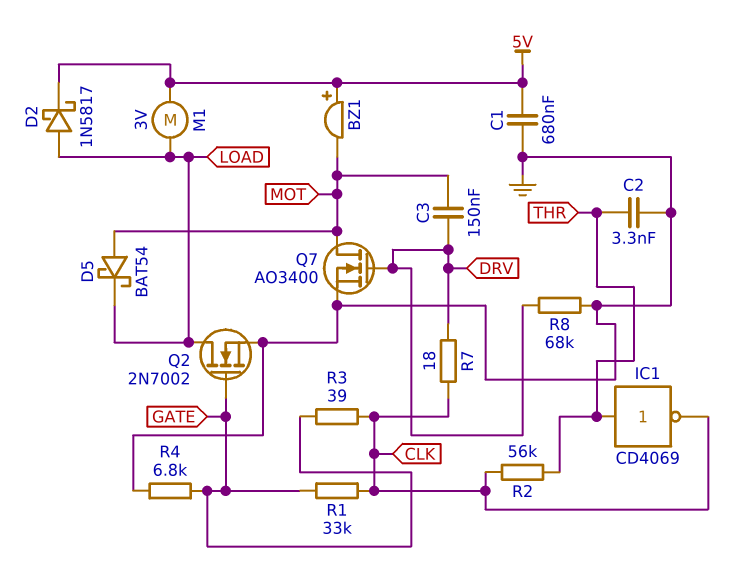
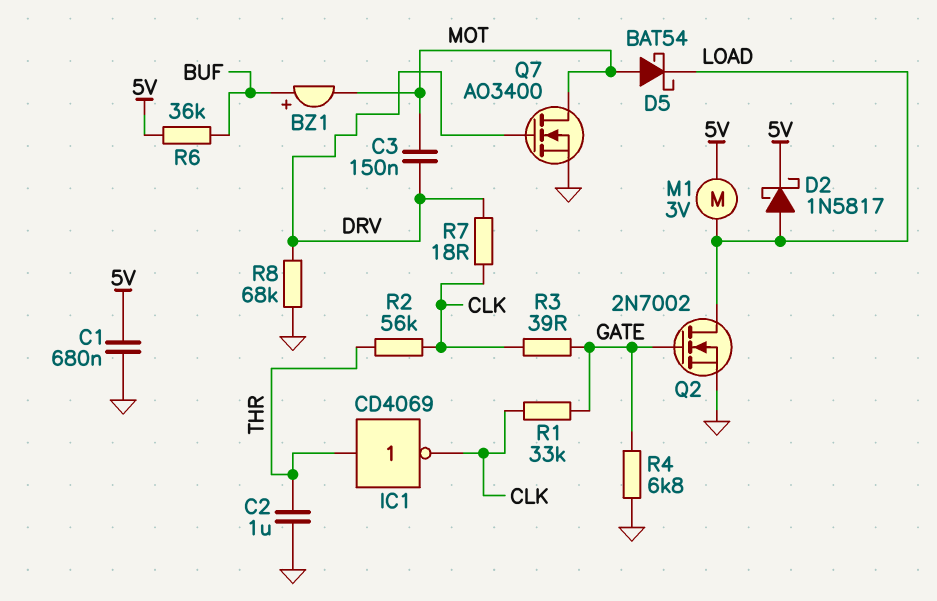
BZ1: buzzer (plus 5V, minus MOT) -> buzzer (plus BUF, minus MOT)
C2: 3.3nF (GND, THR) -> 1uF (GND, THR)
R6: none -> 36k (5V, BUF)

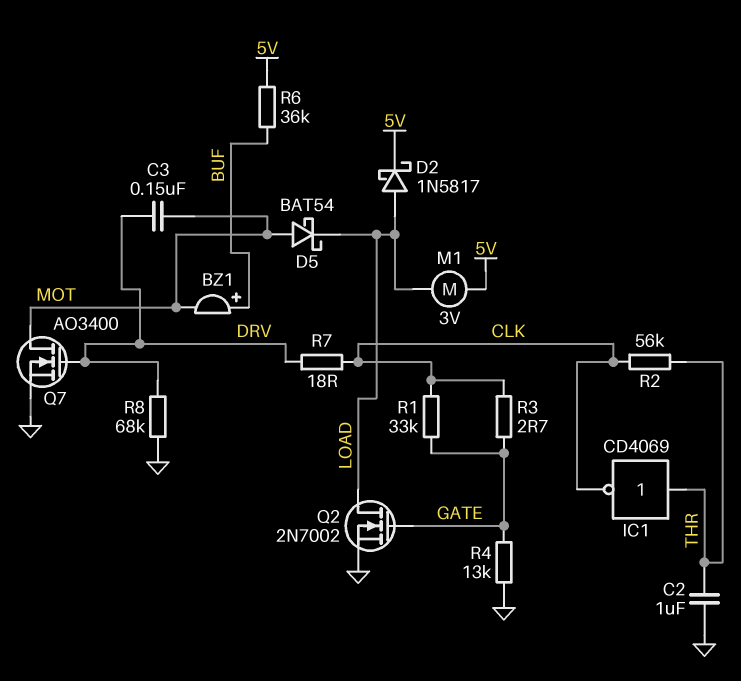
C1: 680nF (5V, GND) -> none
R3: 39 (CLK, GATE) -> 2.7 (CLK, GATE)
R4: 6.8k (GATE, GND) -> 13k (GATE, GND)

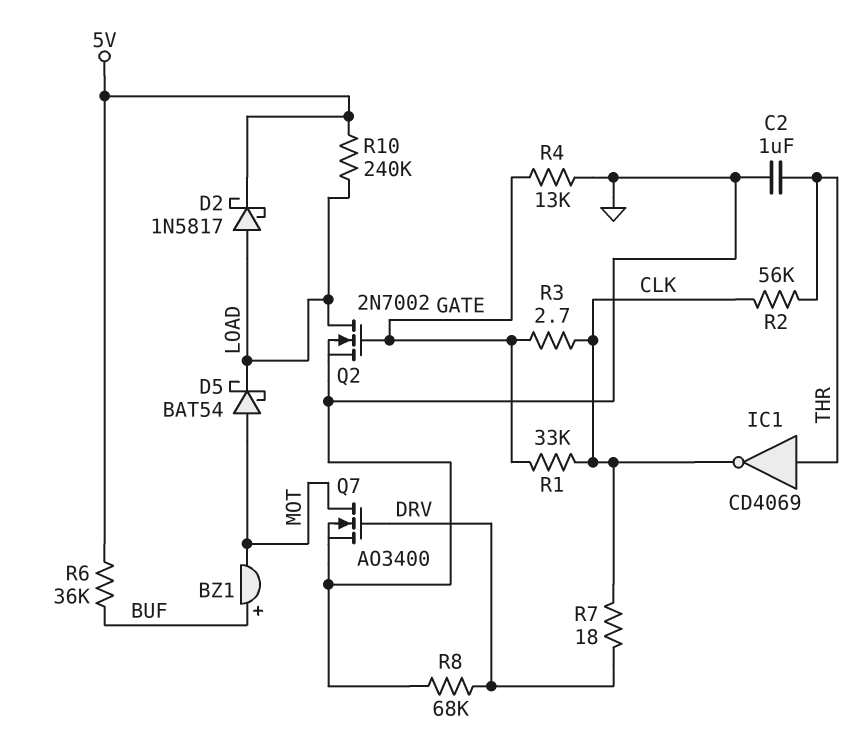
C3: 150nF (DRV, MOT) -> none
M1: motor 3V (5V, LOAD) -> none
R10: none -> 240k (5V, LOAD)

